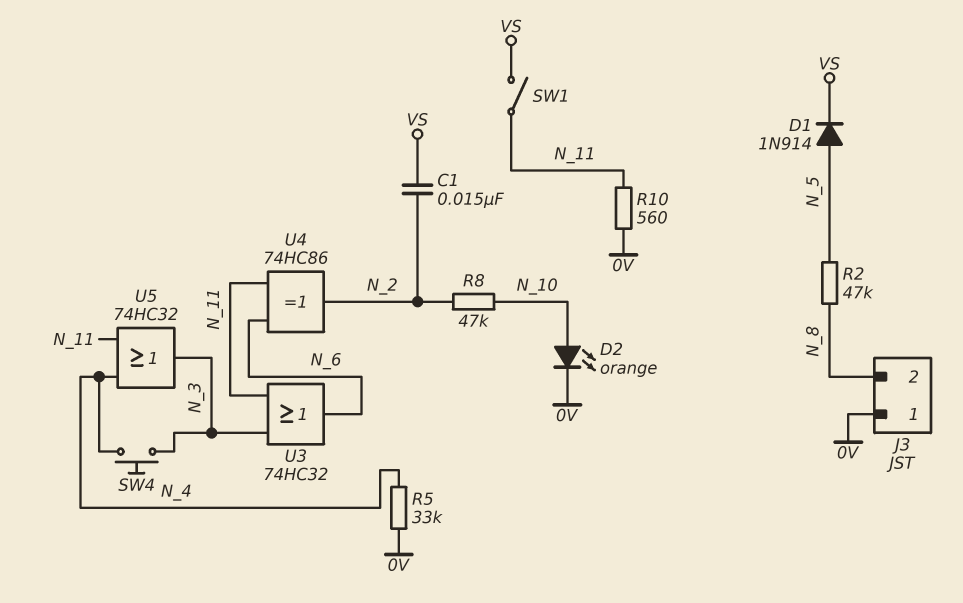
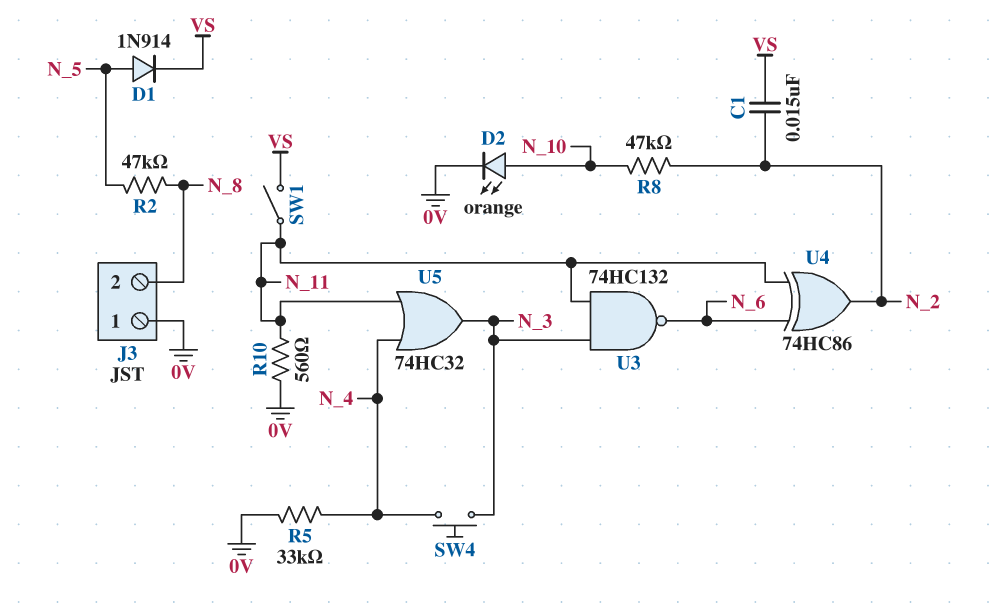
U3: OR 74HC32 (in N_3, in N_11, out N_6) -> NAND 74HC132 (in N_3, in N_11, out N_6)

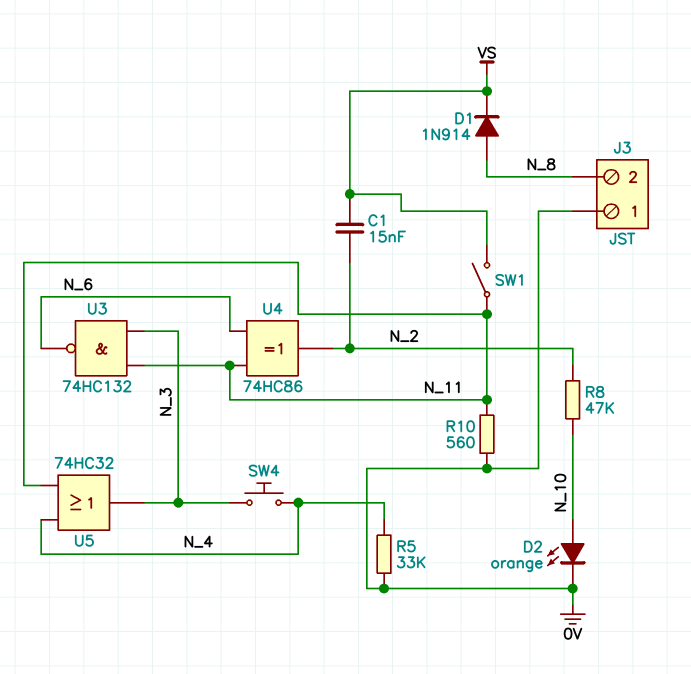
D1: diode 1N914 (A N_5, K VS) -> diode 1N914 (A N_8, K VS)
R2: 47k (N_5, N_8) -> none

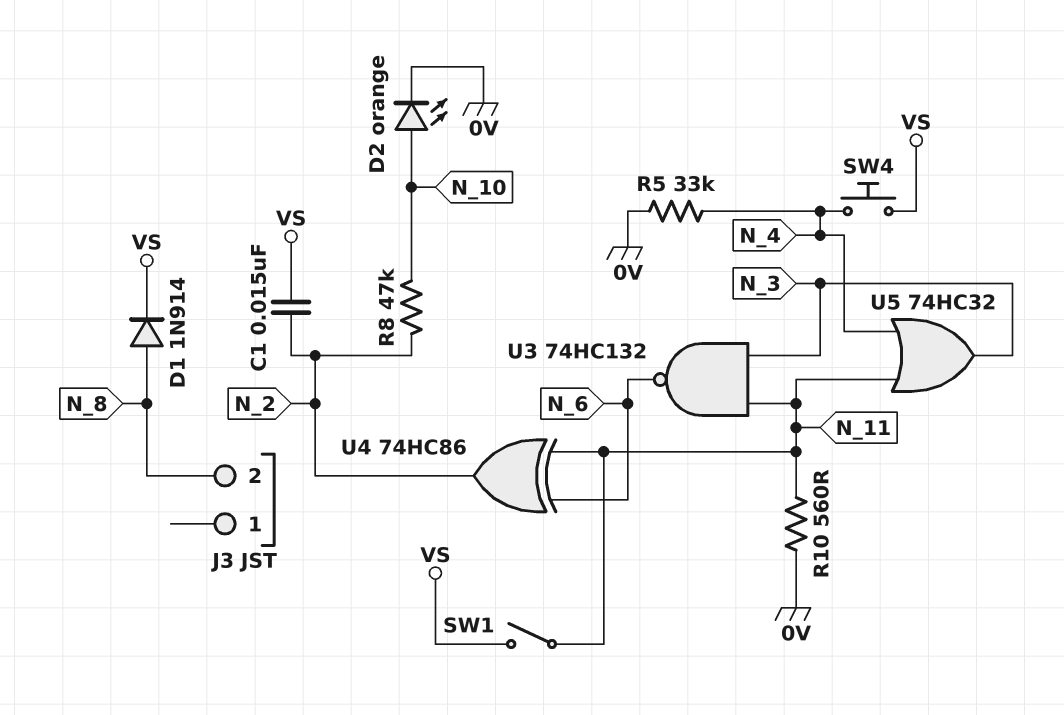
J3 pin 1: 0V -> none
SW4: button (N_3, N_4) -> button (N_4, VS)

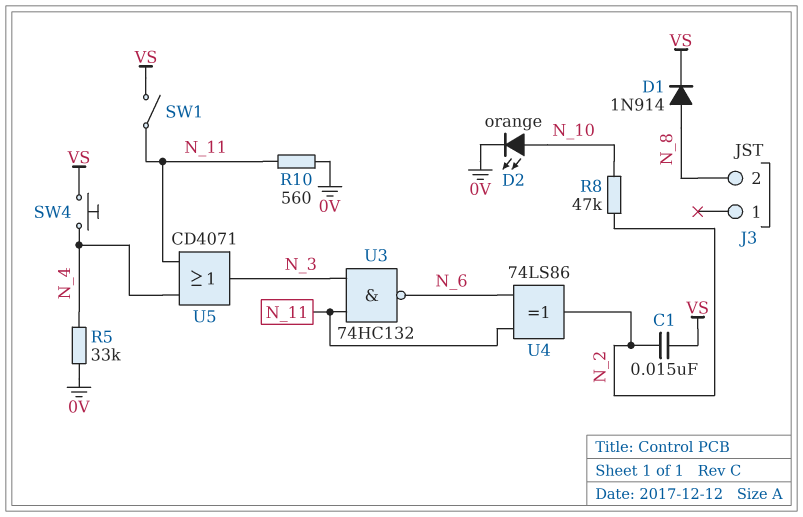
U4: XOR 74HC86 (in N_6, in N_11, out N_2) -> XOR 74LS86 (in N_6, in N_11, out N_2)
U5: OR 74HC32 (in N_4, in N_11, out N_3) -> OR CD4071 (in N_4, in N_11, out N_3)

